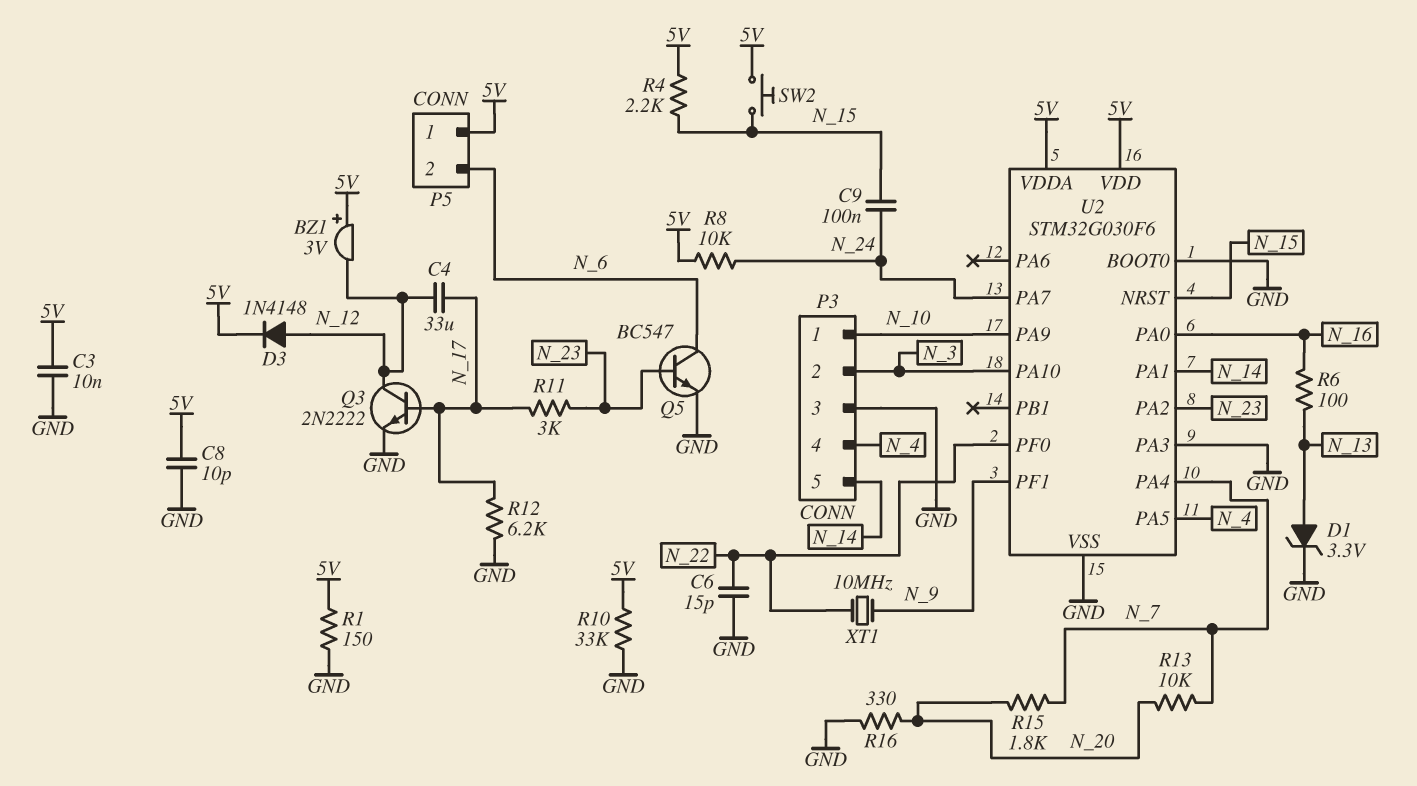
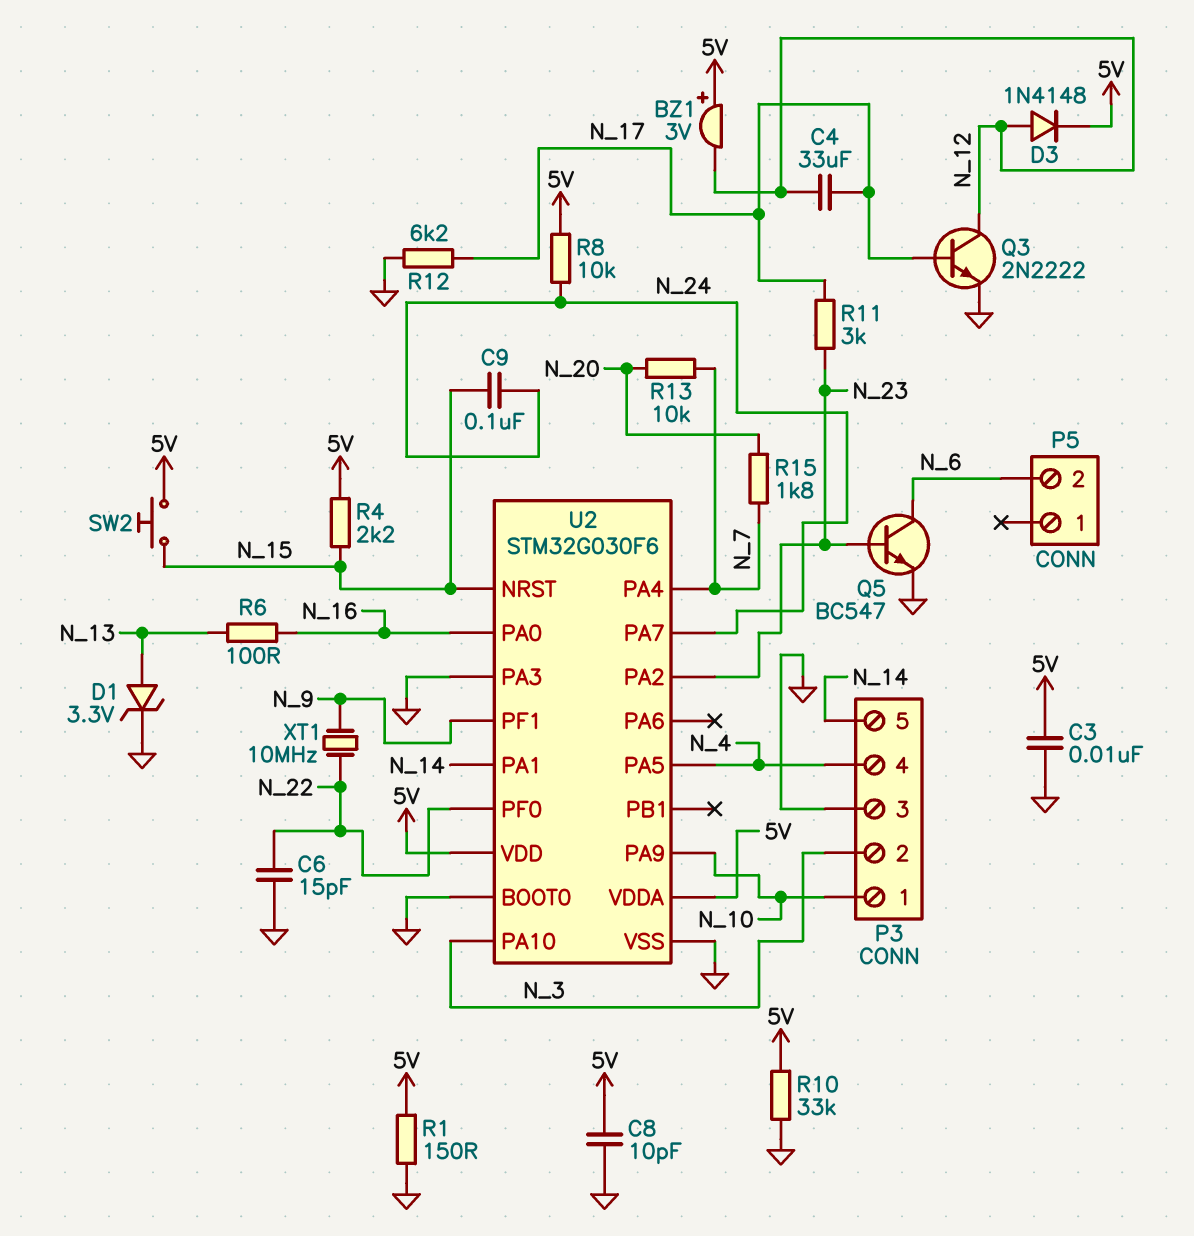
P5 pin 1: 5V -> none
R16: 330 (GND, N_20) -> none

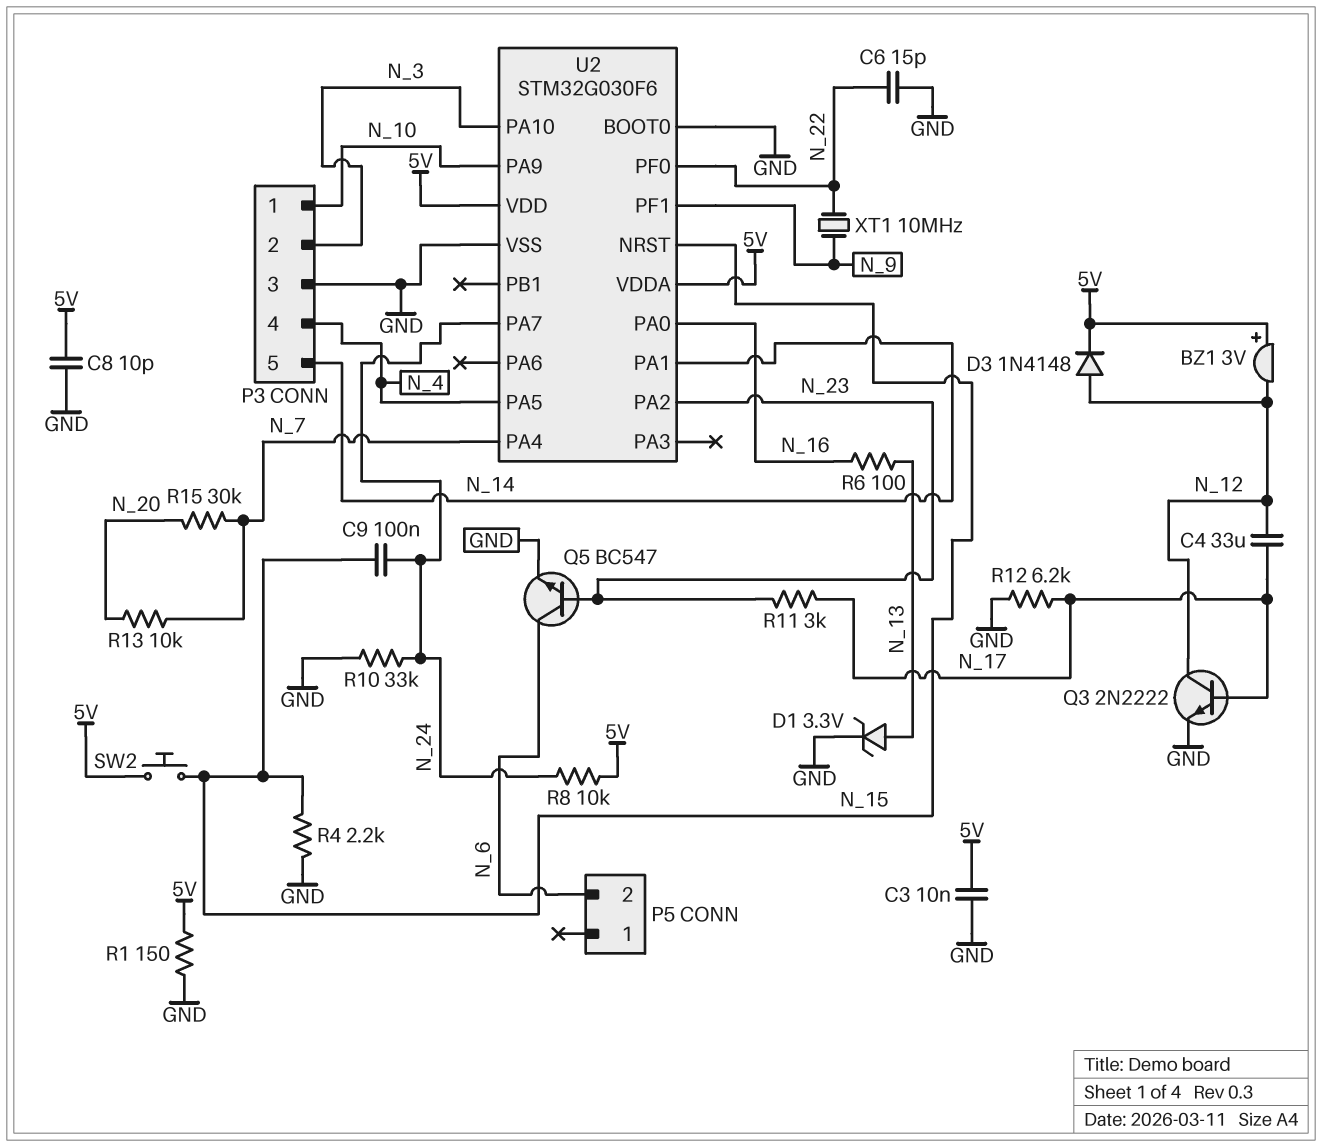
R4: 2.2k (5V, N_15) -> 2.2k (GND, N_15)
R10: 33k (5V, GND) -> 33k (GND, N_24)
R15: 1.8k (N_7, N_20) -> 30k (N_7, N_20)
U2 pin PA3: GND -> none

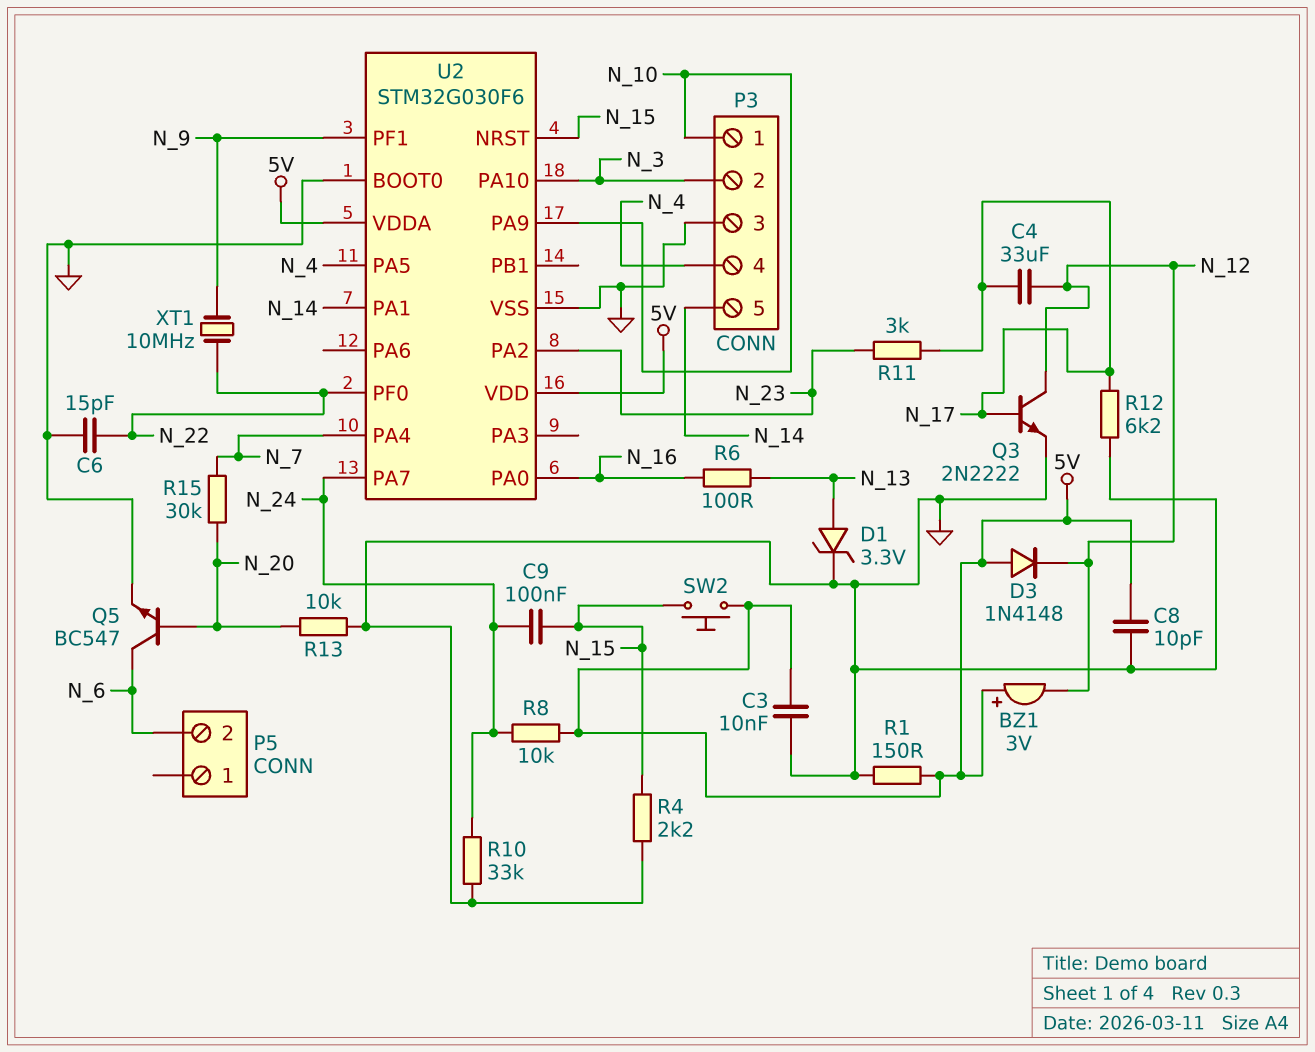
D3: diode 1N4148 (A N_12, K 5V) -> diode 1N4148 (A 5V, K N_12)
Q5: NPN BC547 (B N_23, C N_6, E GND) -> NPN BC547 (B N_20, C N_6, E GND)
R13: 10k (N_7, N_20) -> 10k (GND, N_20)

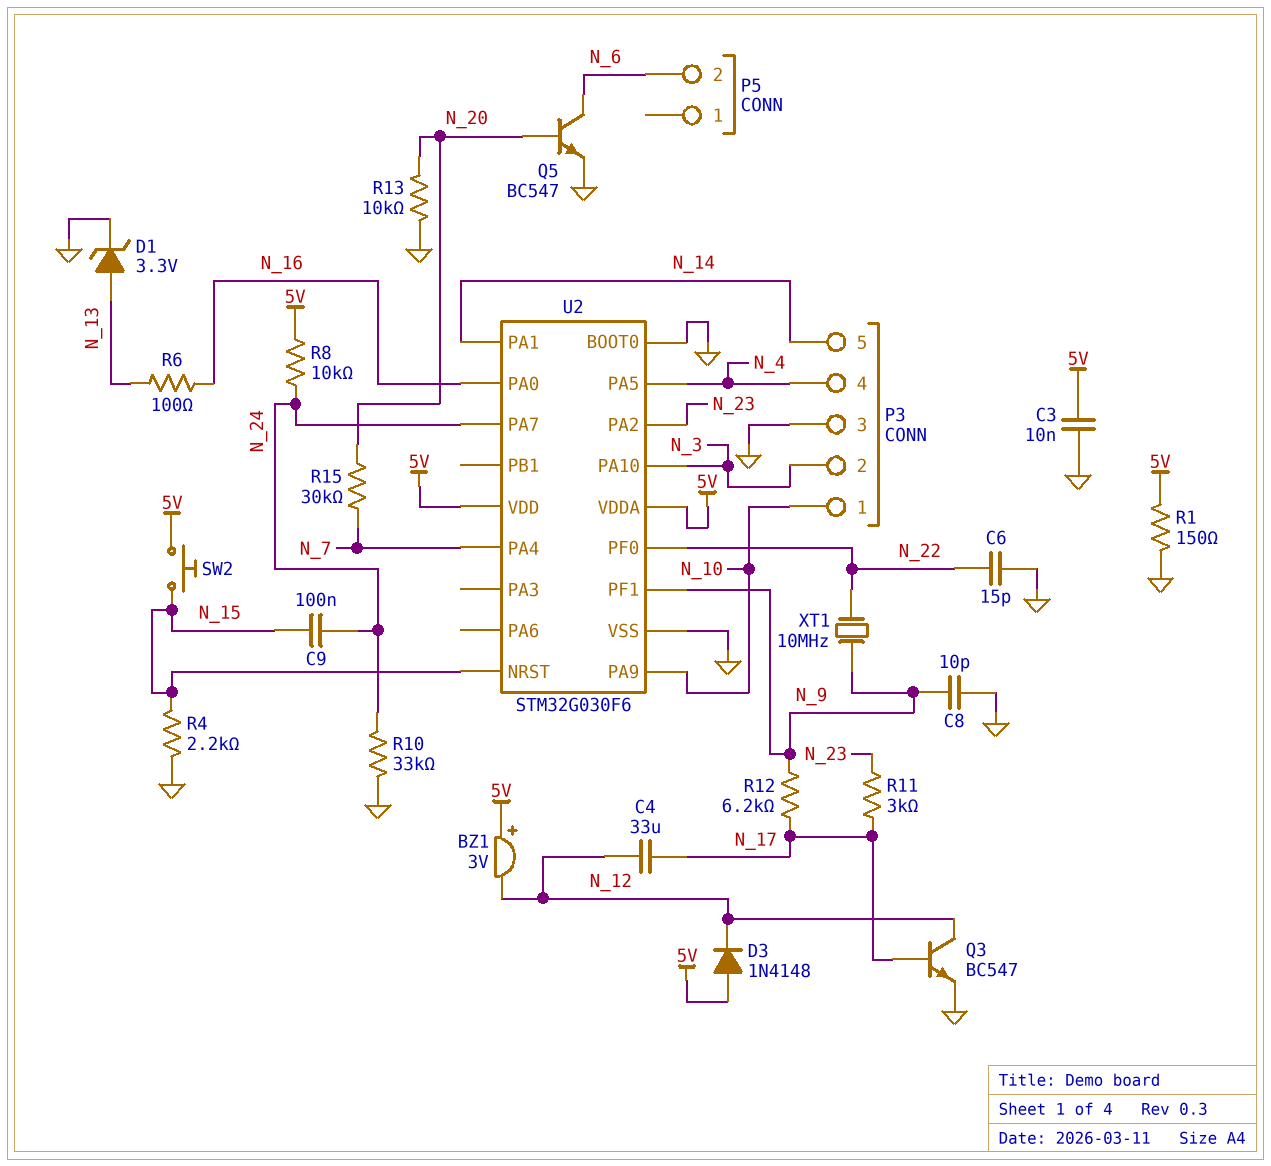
C8: 10pF (5V, GND) -> 10pF (GND, N_9)
Q3: NPN 2N2222 (B N_17, C N_12, E GND) -> NPN BC547 (B N_17, C N_12, E GND)
R12: 6.2k (GND, N_17) -> 6.2k (N_9, N_17)

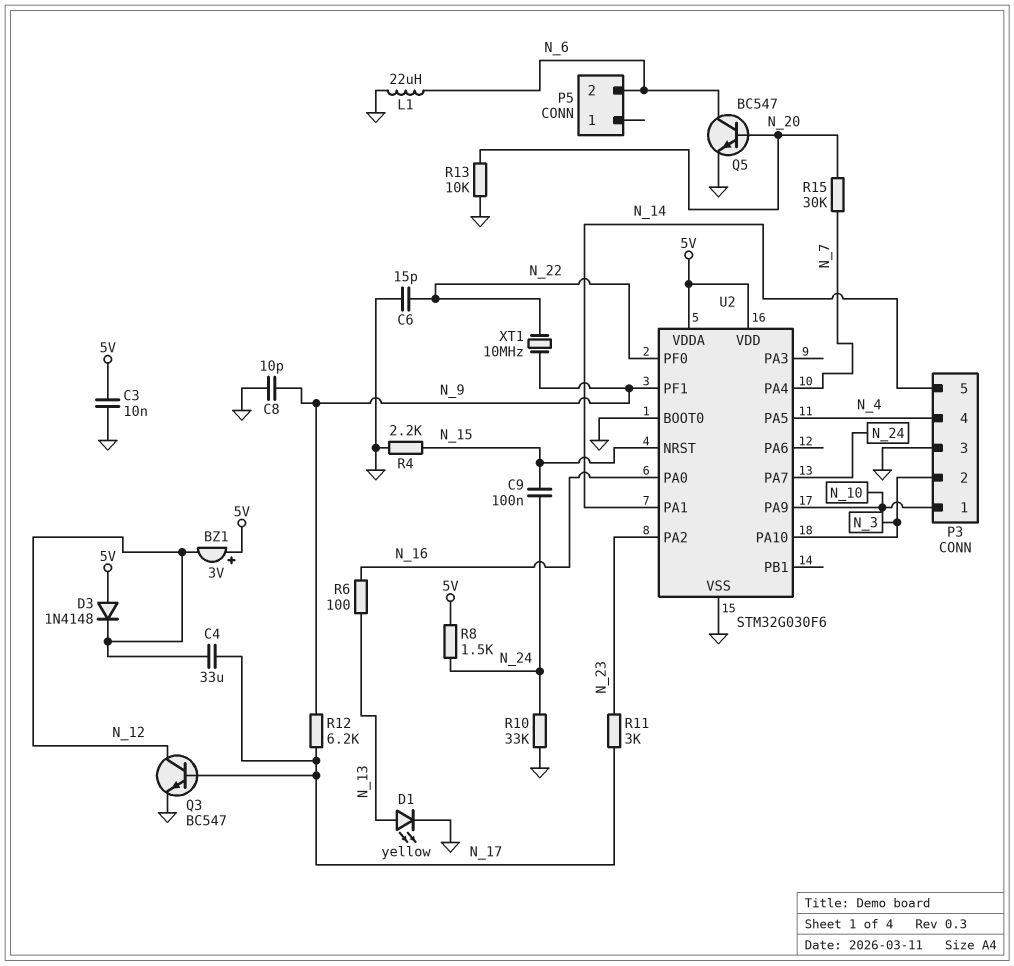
D1: zener 3.3V (A N_13, K GND) -> LED yellow (A N_13, K GND)
L1: none -> 22uH (GND, N_6)
R1: 150 (5V, GND) -> none
R8: 10k (5V, N_24) -> 1.5k (5V, N_24)
SW2: button (5V, N_15) -> none

